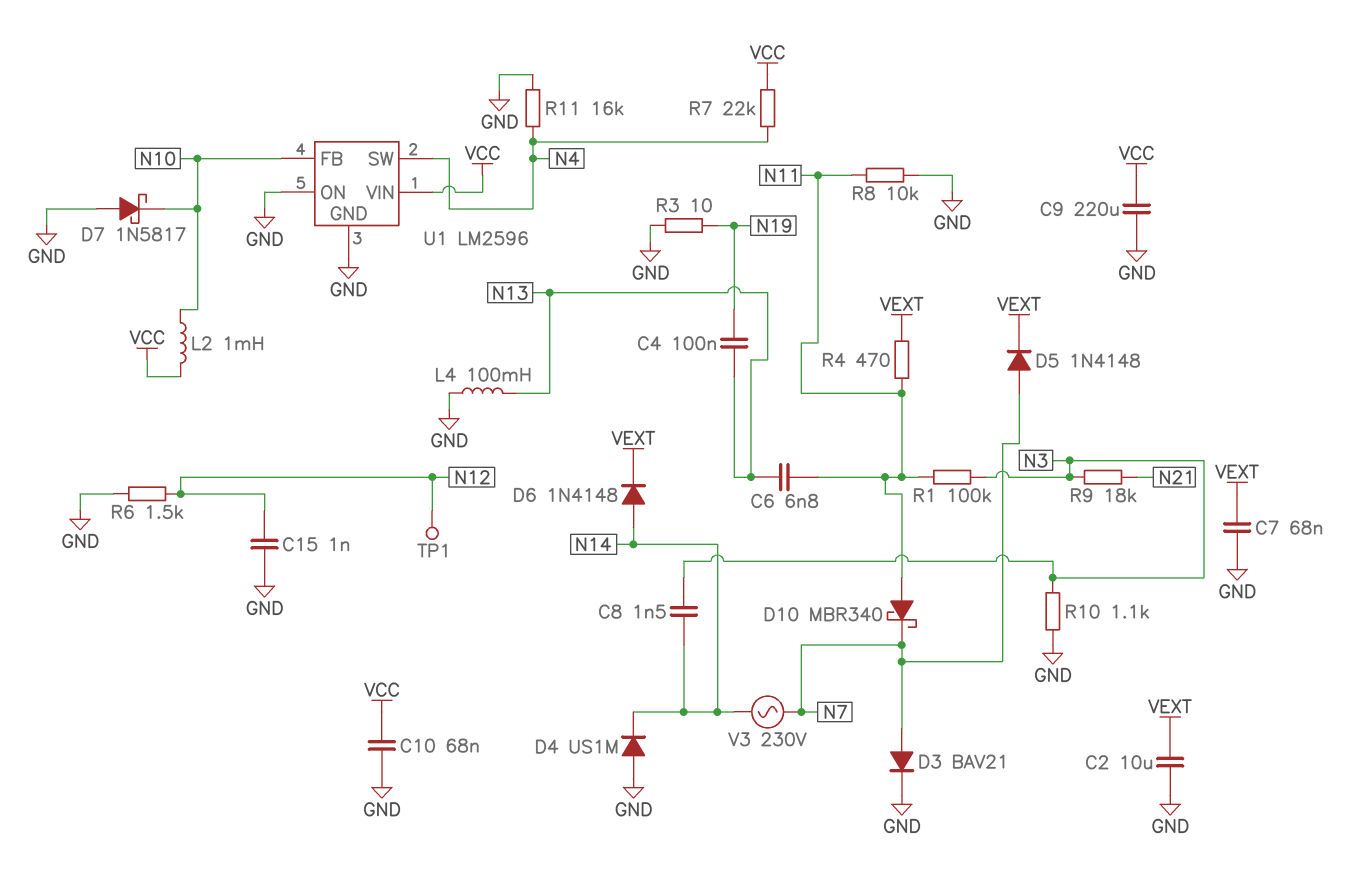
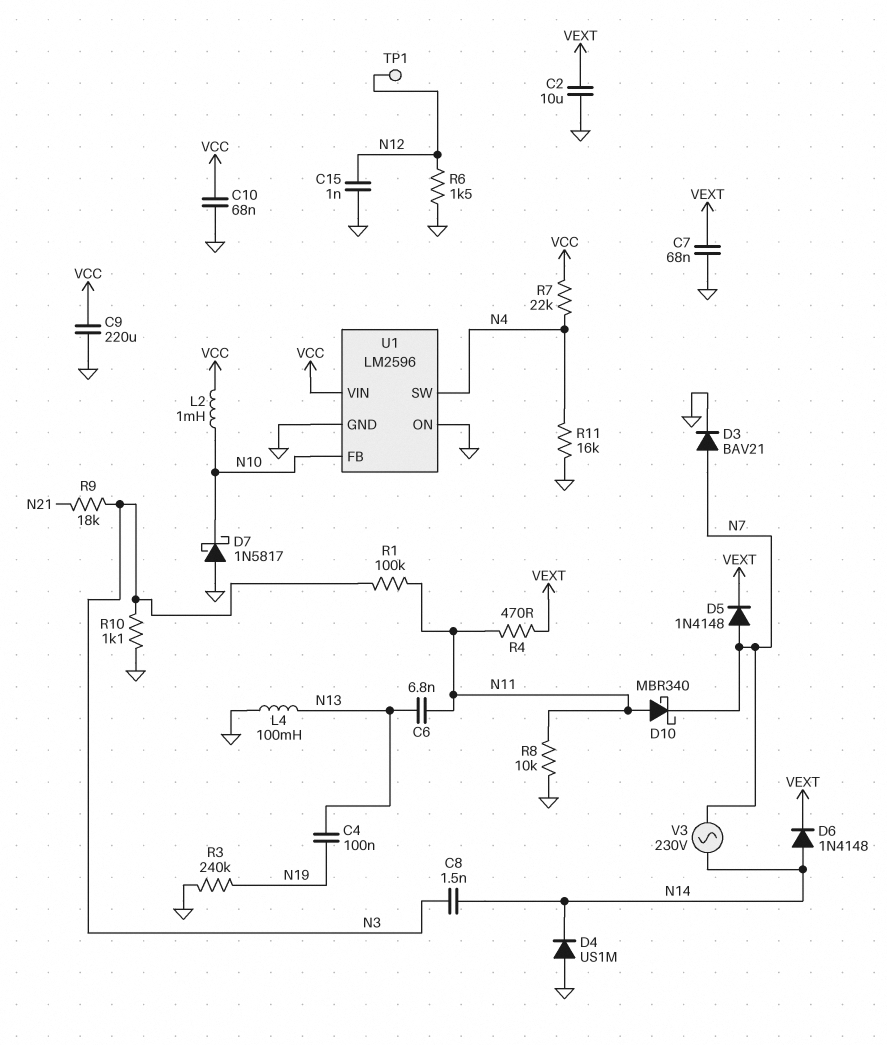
R3: 10 (GND, N19) -> 240k (GND, N19)

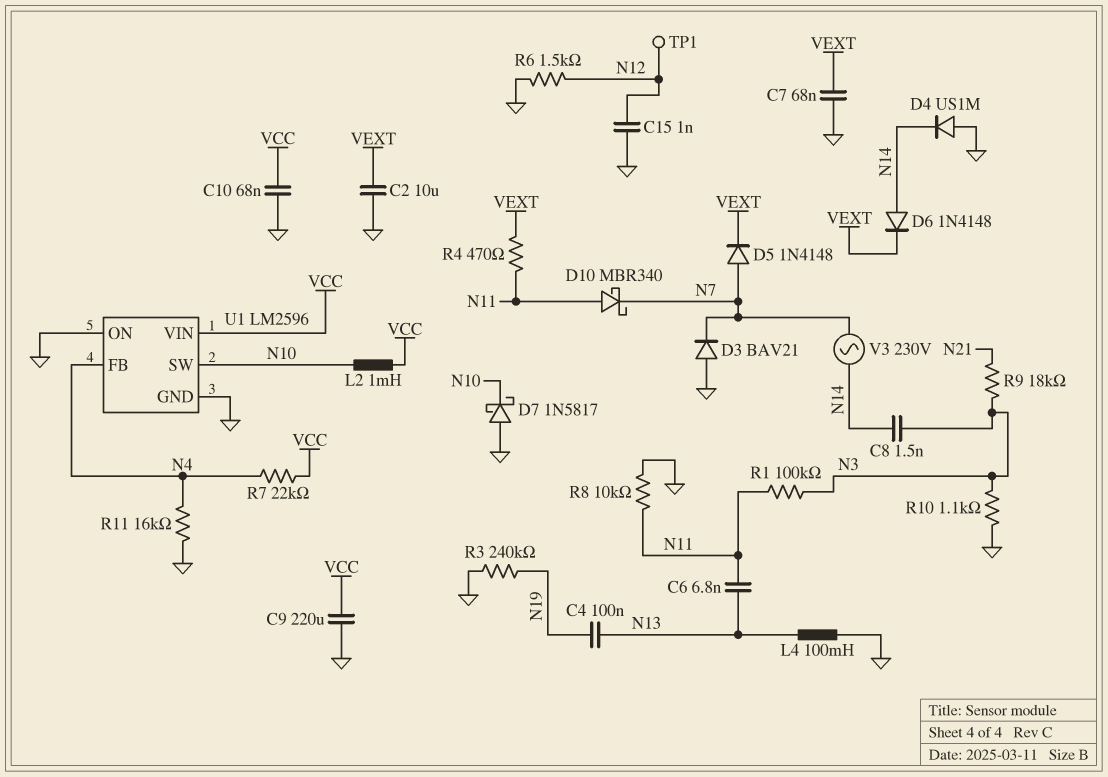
D3: diode BAV21 (A N7, K GND) -> diode BAV21 (A GND, K N7)
U1 pin FB: N10 -> N4
U1 pin SW: N4 -> N10

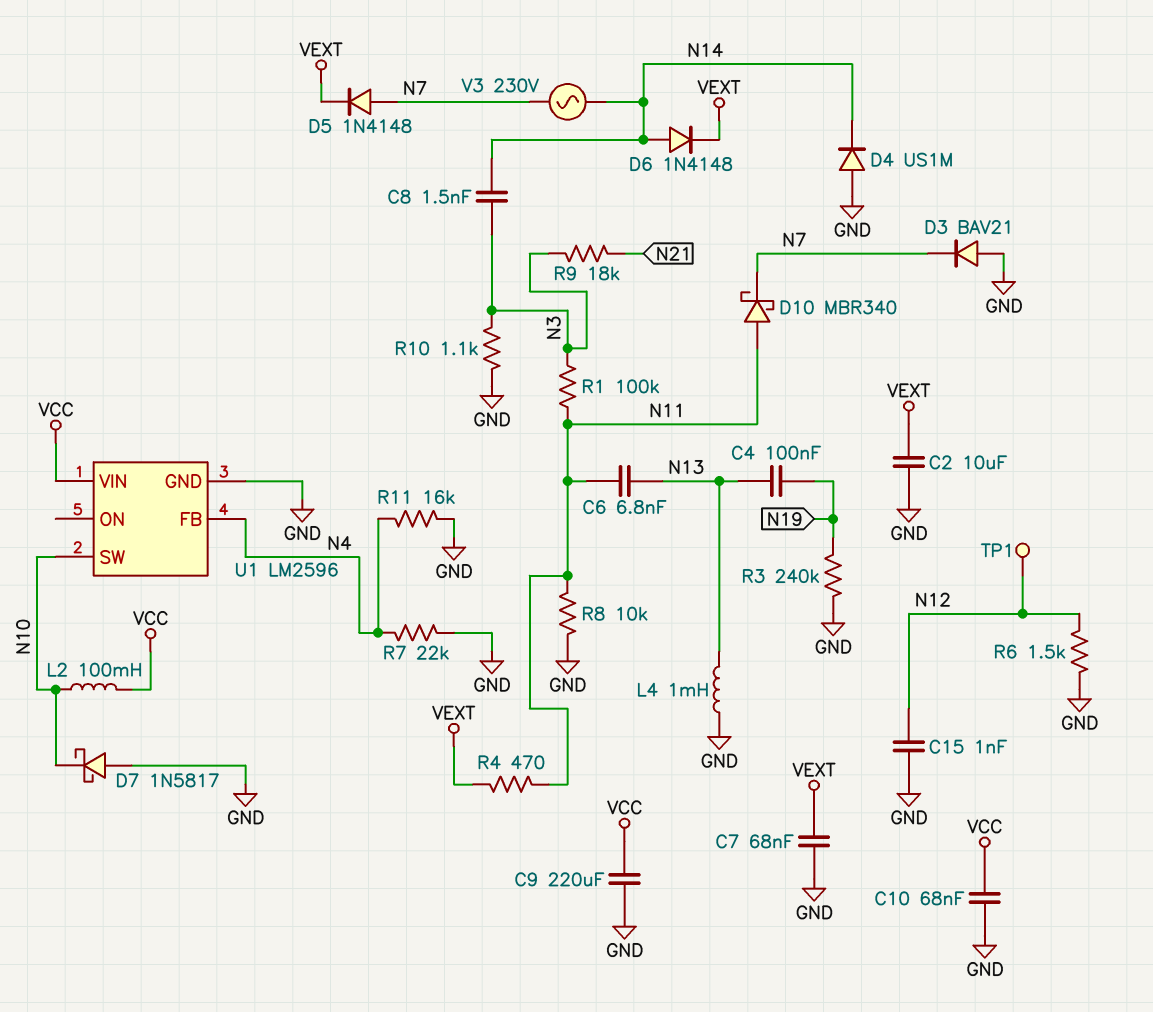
L2: 1mH (N10, VCC) -> 100mH (N10, VCC)
L4: 100mH (GND, N13) -> 1mH (GND, N13)
R7: 22k (N4, VCC) -> 22k (GND, N4)
U1 pin ON: GND -> none

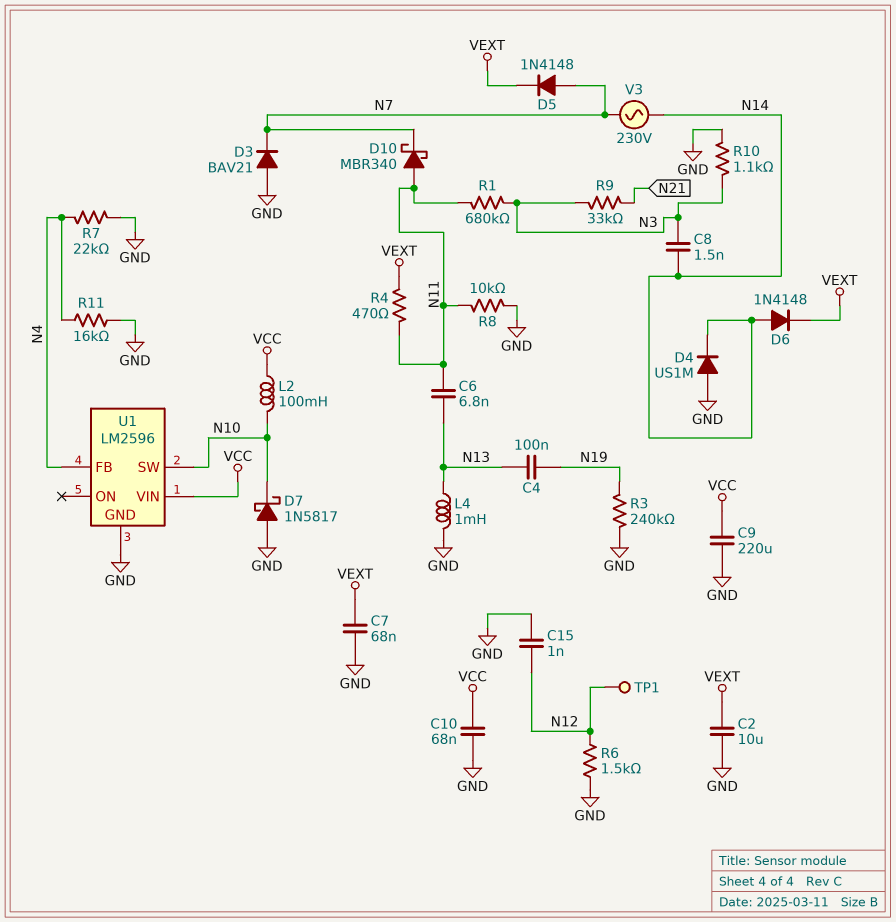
R1: 100k (N3, N11) -> 680k (N3, N11)
R9: 18k (N3, N21) -> 33k (N3, N21)

